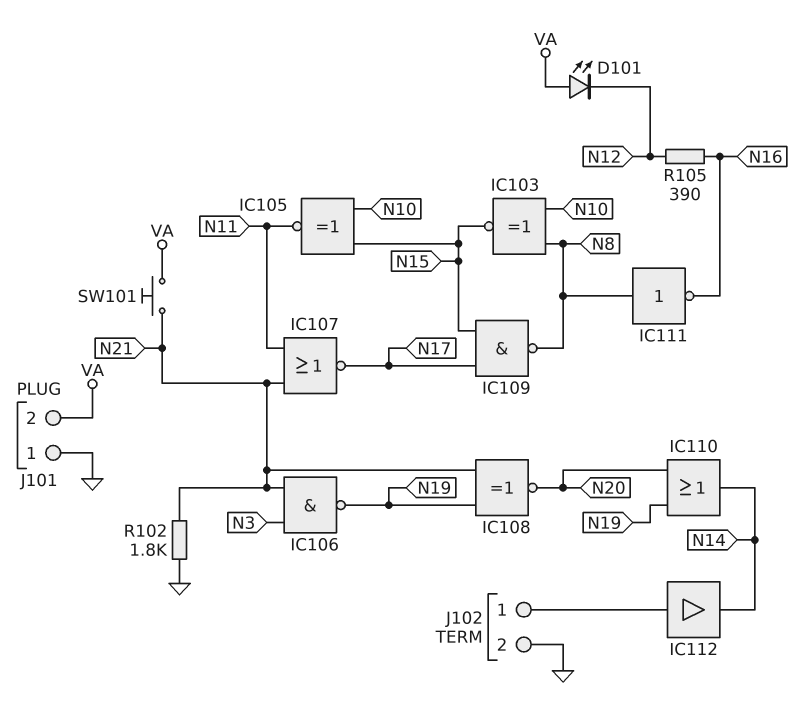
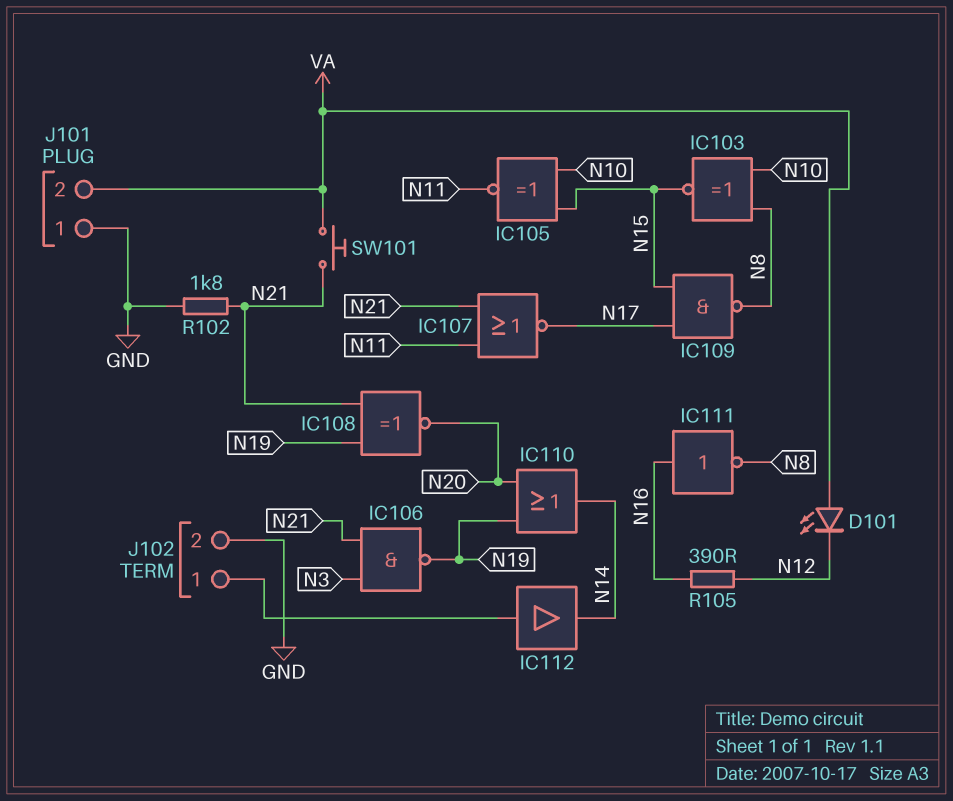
IC111: NOT (in N8, out N16) -> NOT (in N16, out N8)

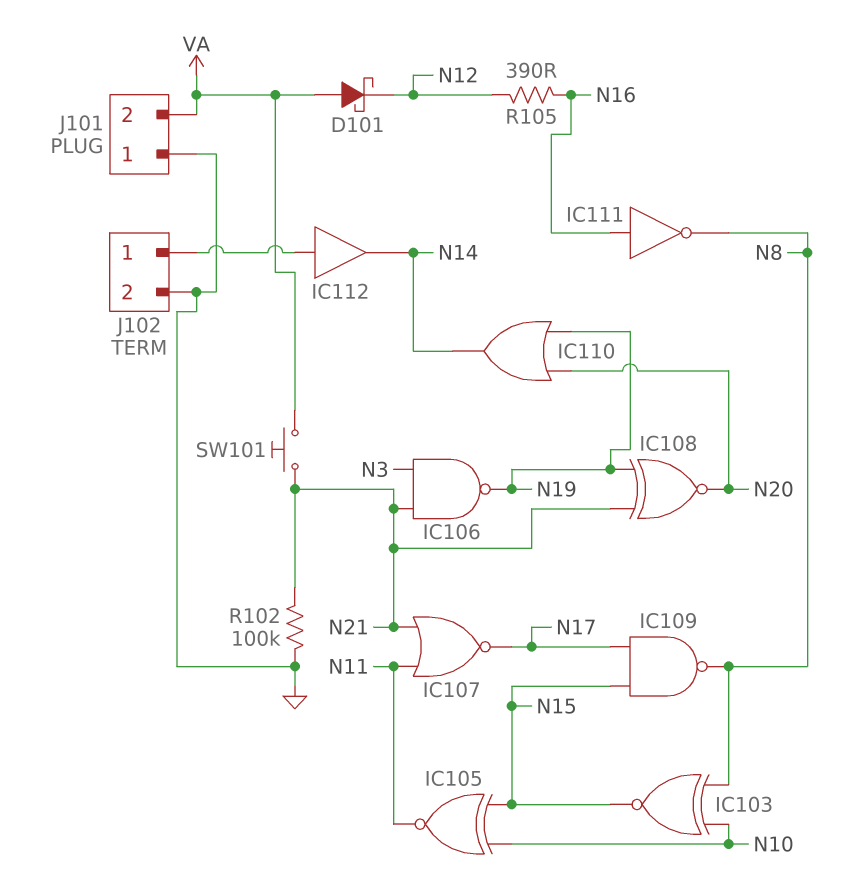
D101: LED (A VA, K N12) -> schottky (A VA, K N12)
R102: 1.8k (GND, N21) -> 100k (GND, N21)

